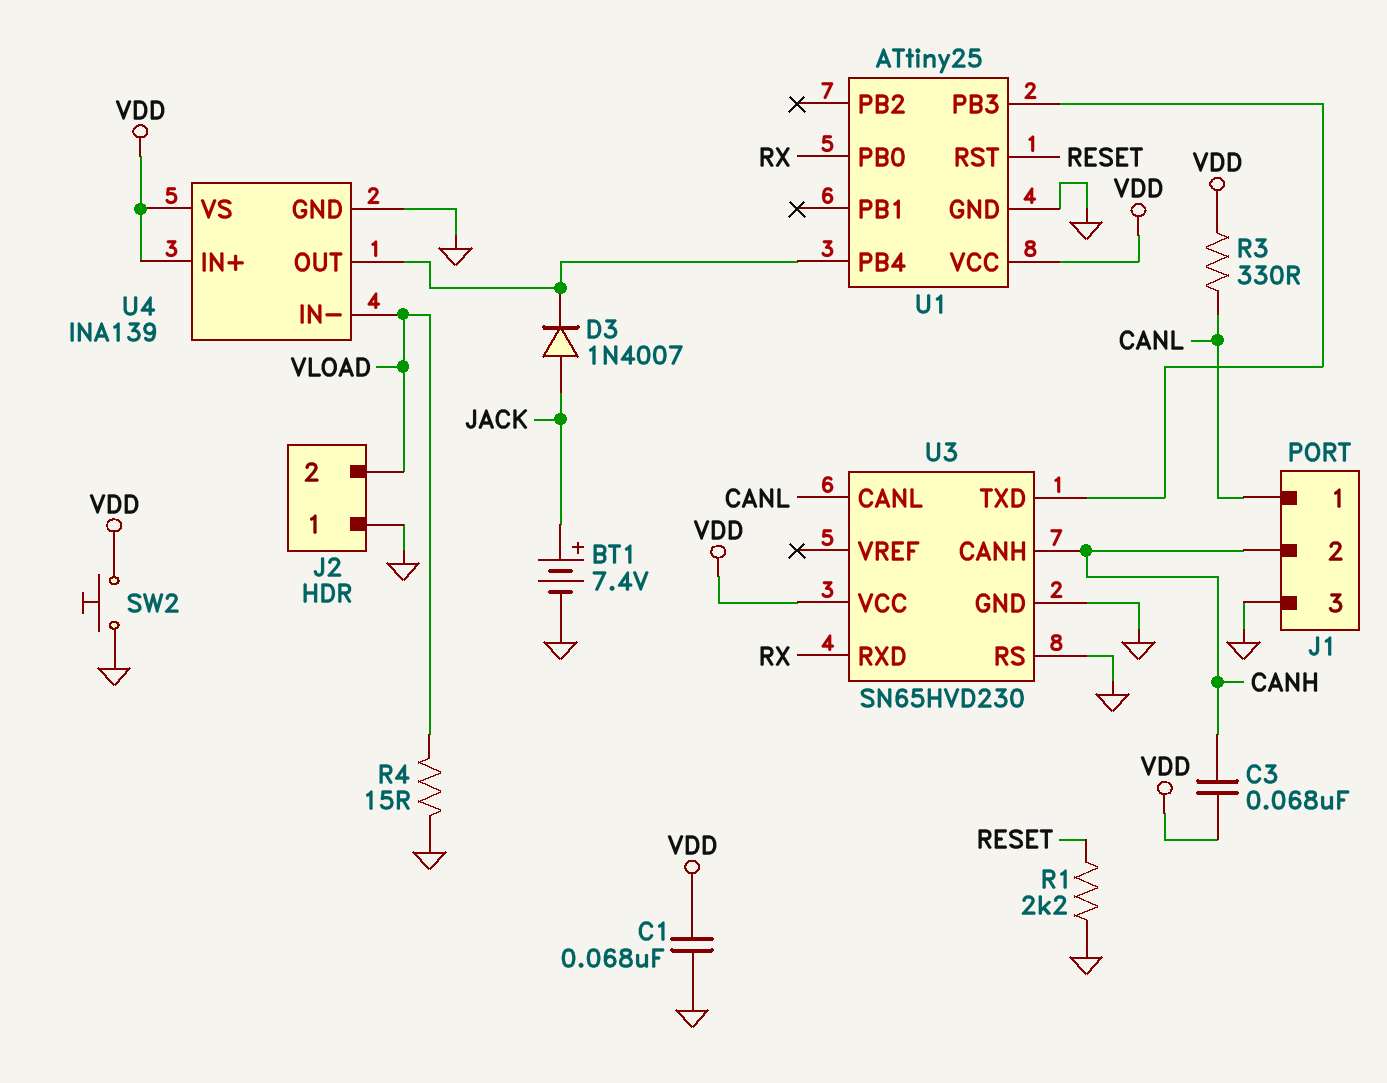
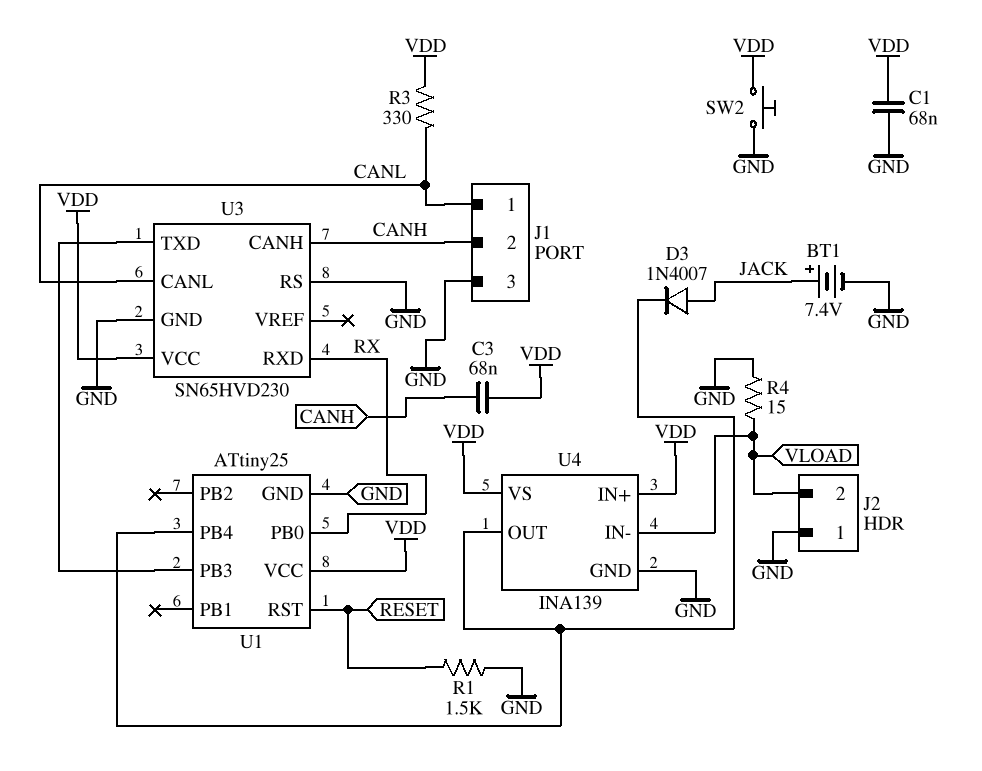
R1: 2.2k (GND, RESET) -> 1.5k (GND, RESET)

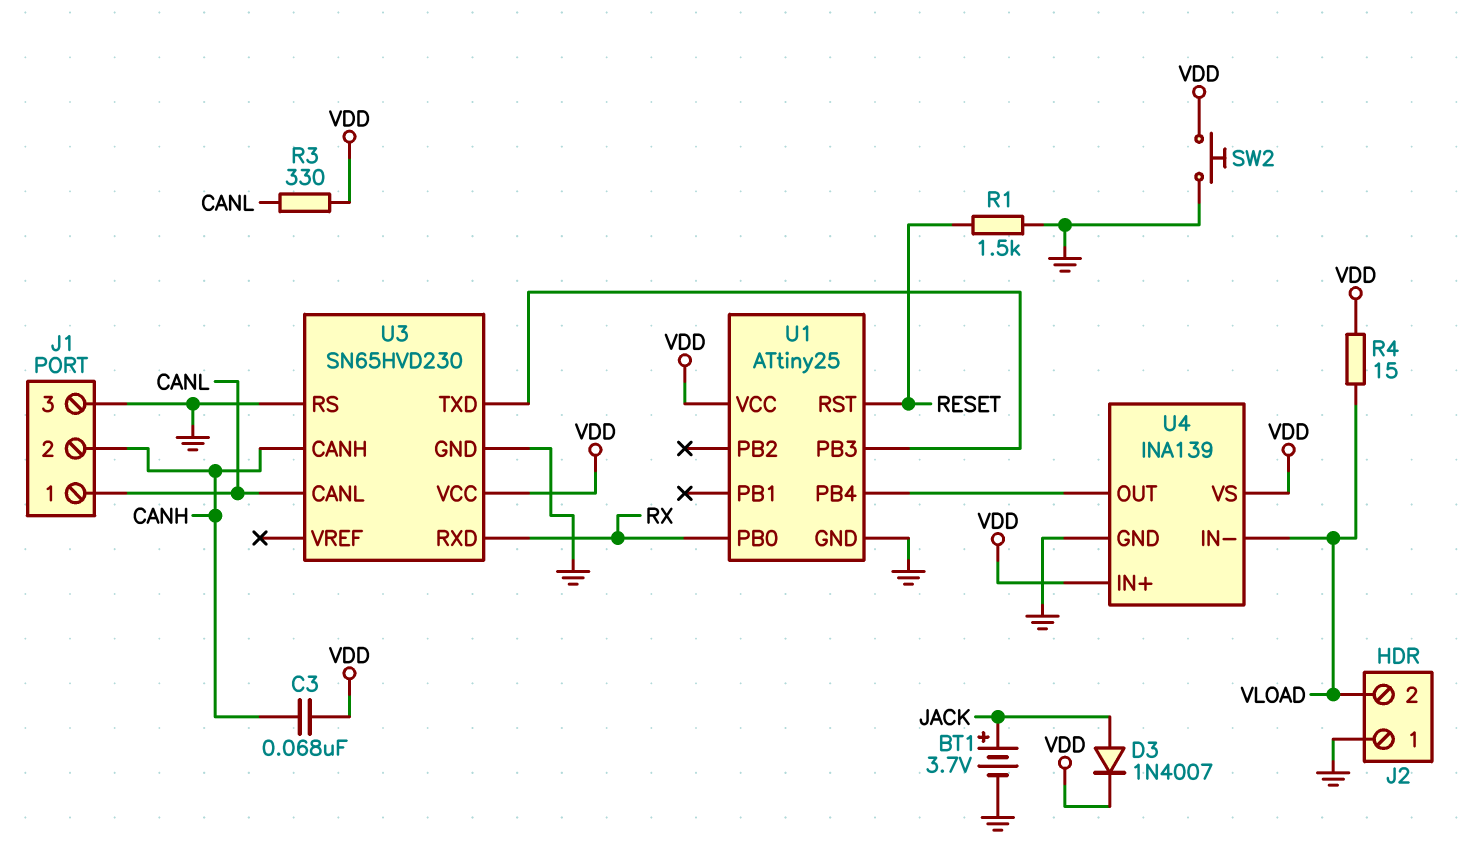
BT1: 7.4V (plus JACK, minus GND) -> 3.7V (plus JACK, minus GND)
C1: 68nF (GND, VDD) -> none
D3: diode 1N4007 (A JACK, K U1/PB4) -> diode 1N4007 (A JACK, K VDD)
R4: 15 (GND, VLOAD) -> 15 (VDD, VLOAD)

